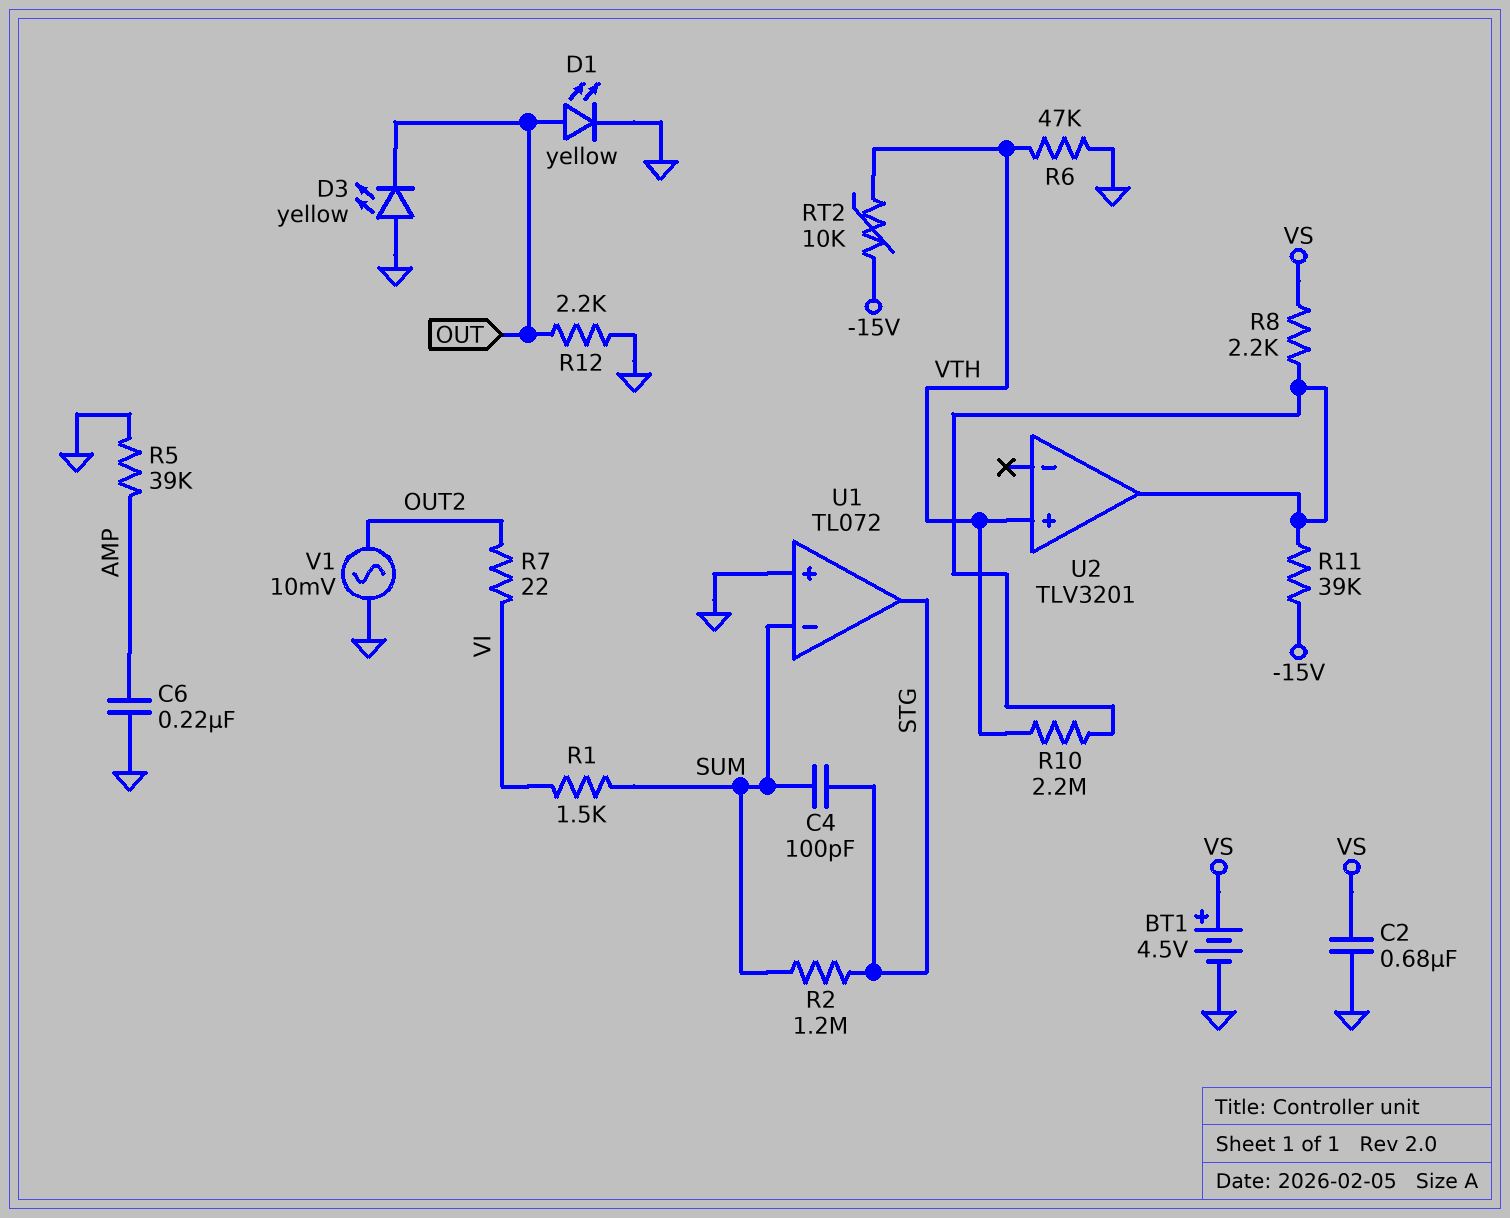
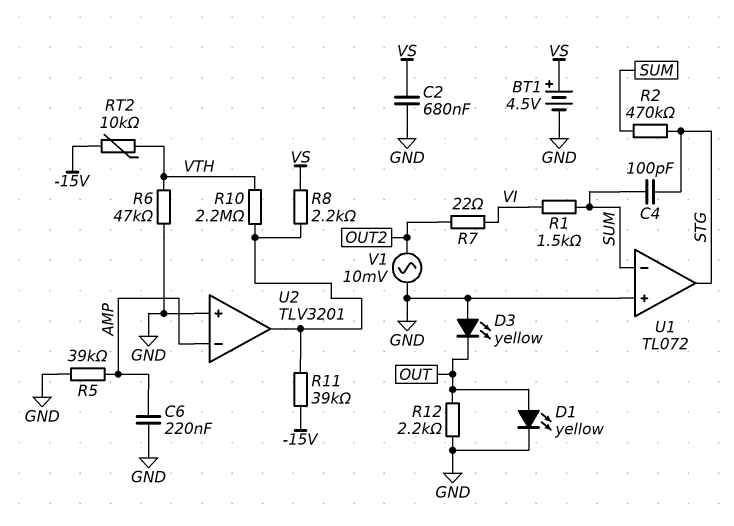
R2: 1.2M (STG, SUM) -> 470k (STG, SUM)
U2 pin in+: VTH -> GND
U2 pin in-: none -> AMP

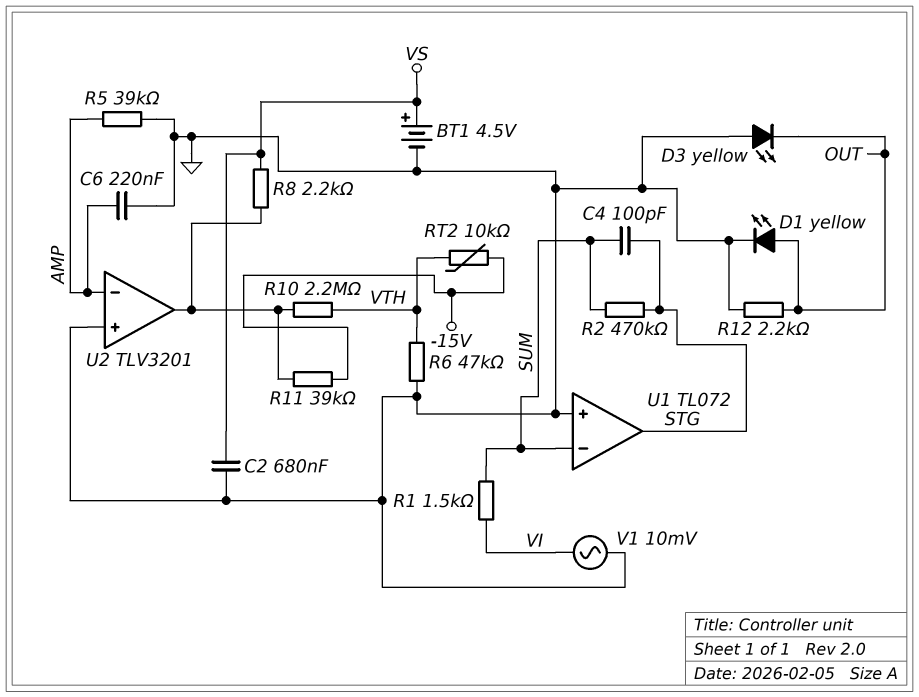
R7: 22 (OUT2, VI) -> none
V1: AC 10mV (GND, OUT2) -> AC 10mV (GND, VI)

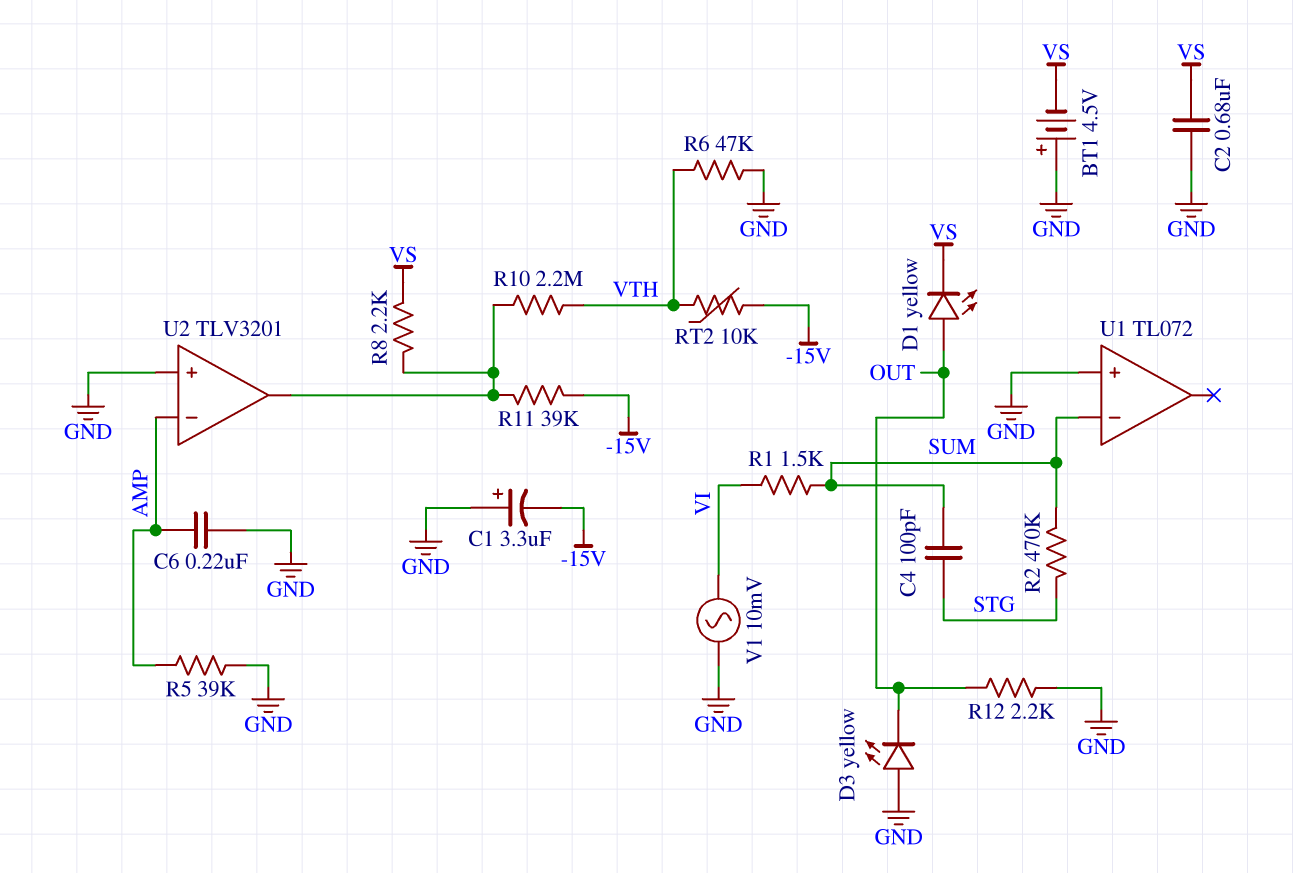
BT1: 4.5V (plus VS, minus GND) -> 4.5V (plus GND, minus VS)
C1: none -> 3.3uF (plus GND, minus -15V)
D1: LED yellow (A OUT, K GND) -> LED yellow (A OUT, K VS)
U1 pin out: STG -> none

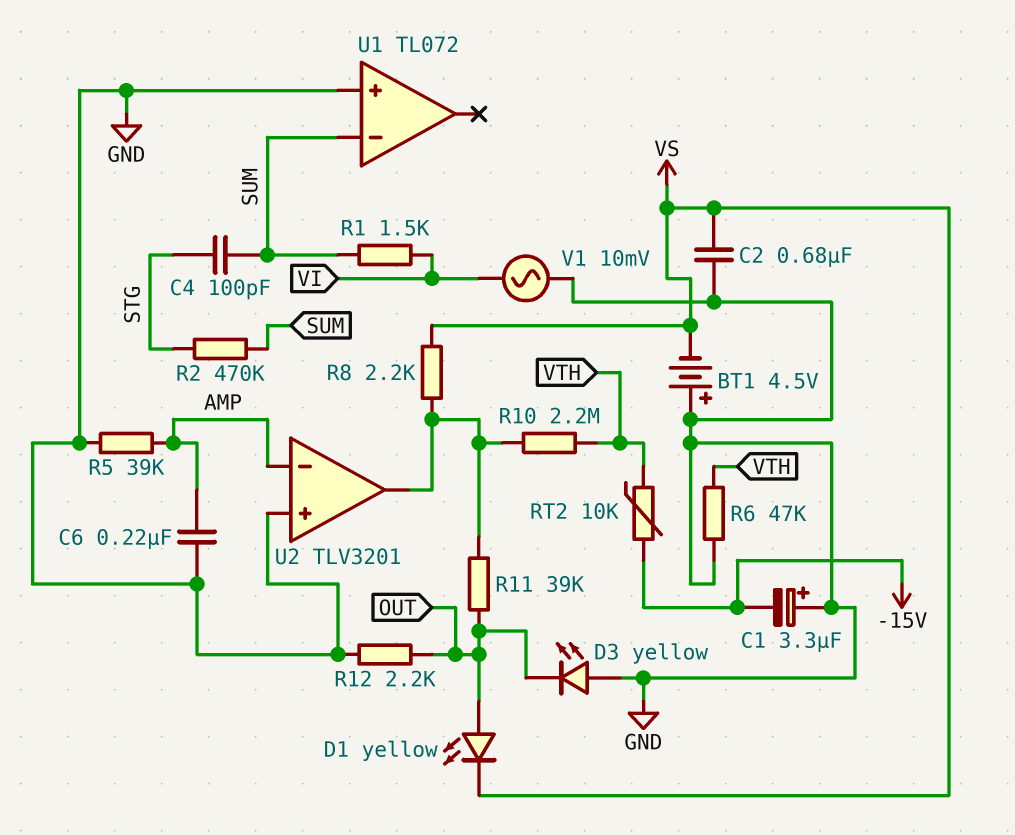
R11: 39k (-15V, U2/out) -> 39k (OUT, U2/out)

